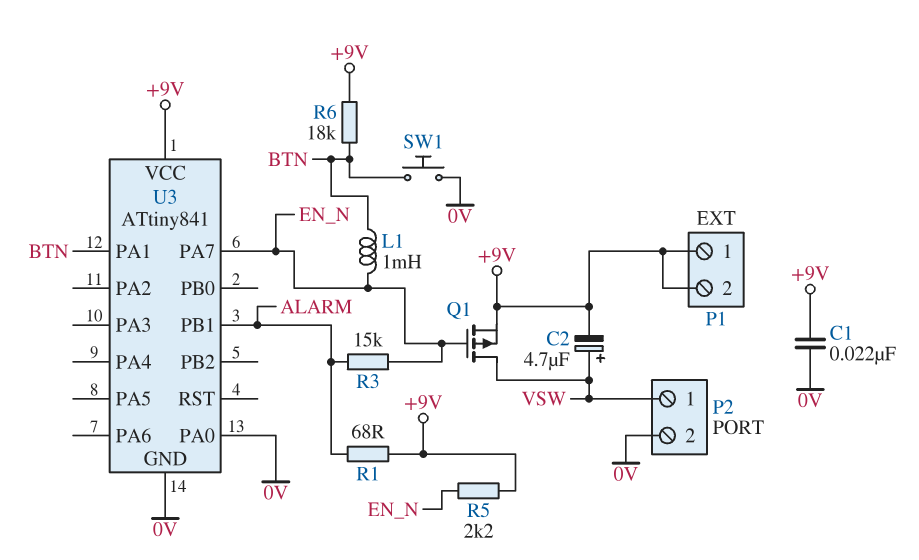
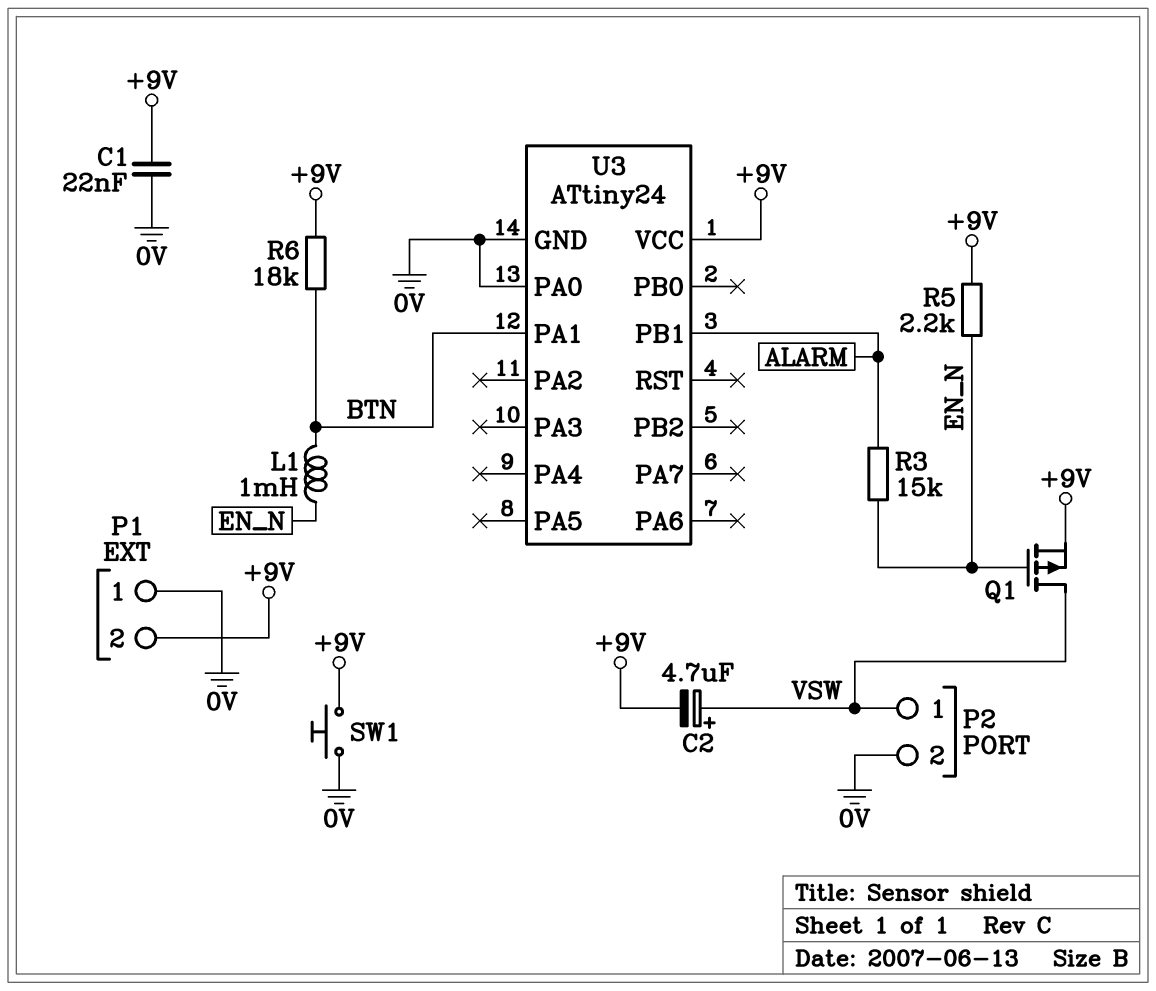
P1 pin 1: +9V -> 0V
R1: 68 (+9V, ALARM) -> none
SW1: button (0V, BTN) -> button (+9V, 0V)
U3: ATtiny841 -> ATtiny24
U3 pin PA7: EN_N -> none

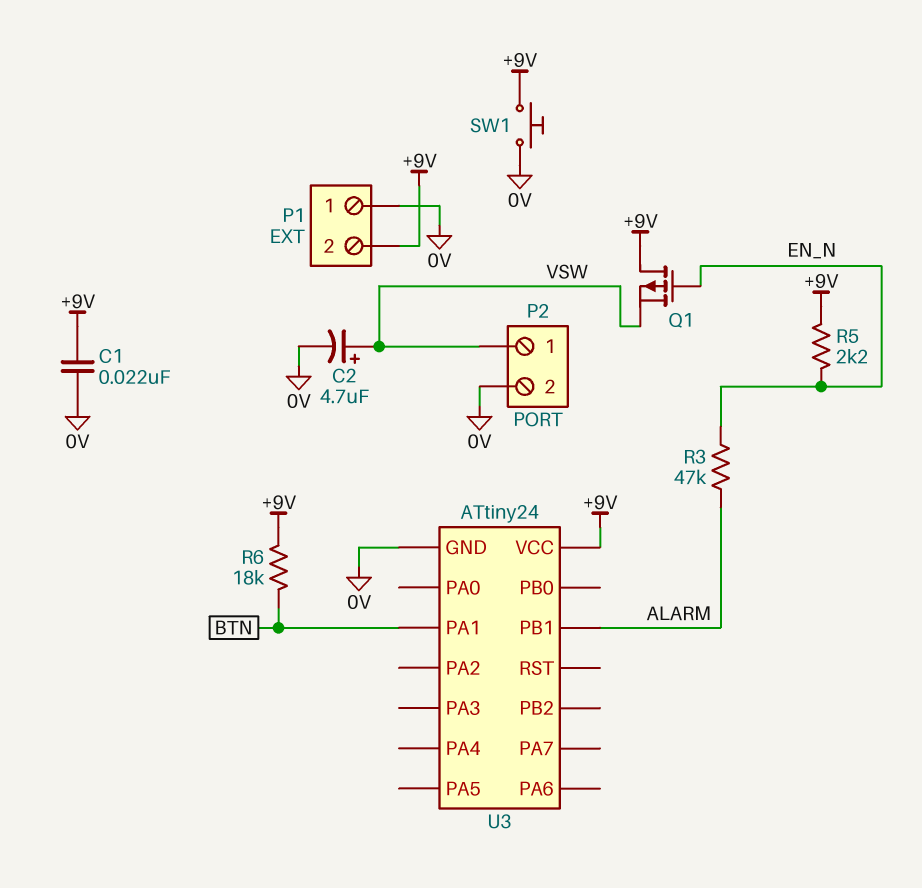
C2: 4.7uF (plus VSW, minus +9V) -> 4.7uF (plus VSW, minus 0V)
L1: 1mH (BTN, EN_N) -> none
Q1: PMOS (G EN_N, D VSW, S +9V) -> PMOS (G EN_N, D +9V, S VSW)
R3: 15k (ALARM, EN_N) -> 47k (ALARM, EN_N)
U3 pin PA0: 0V -> none

